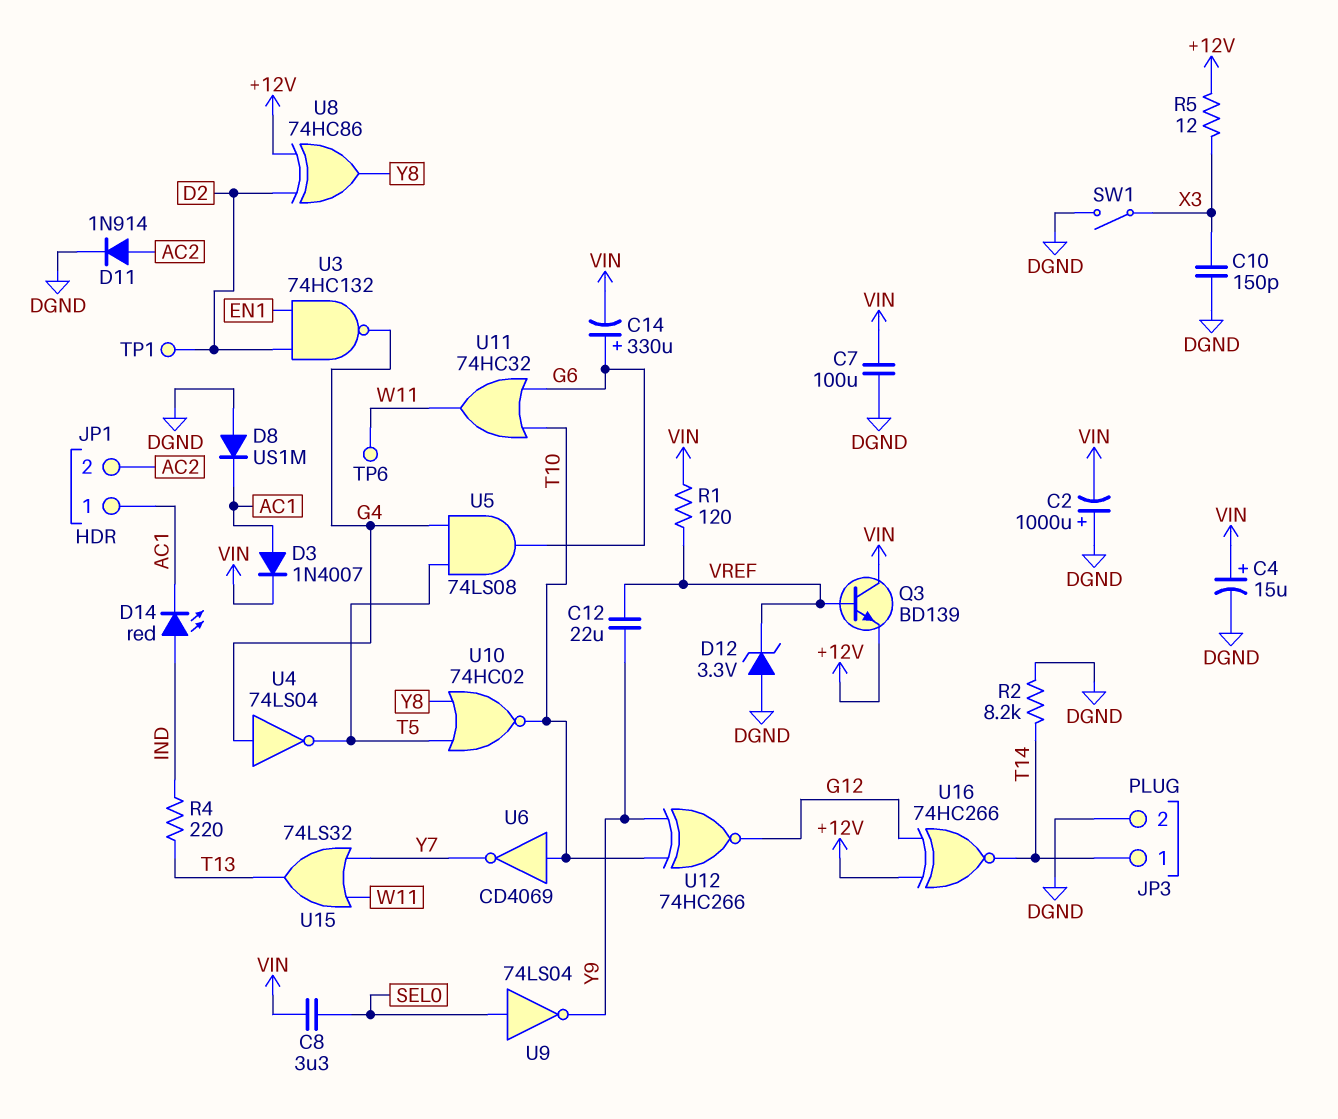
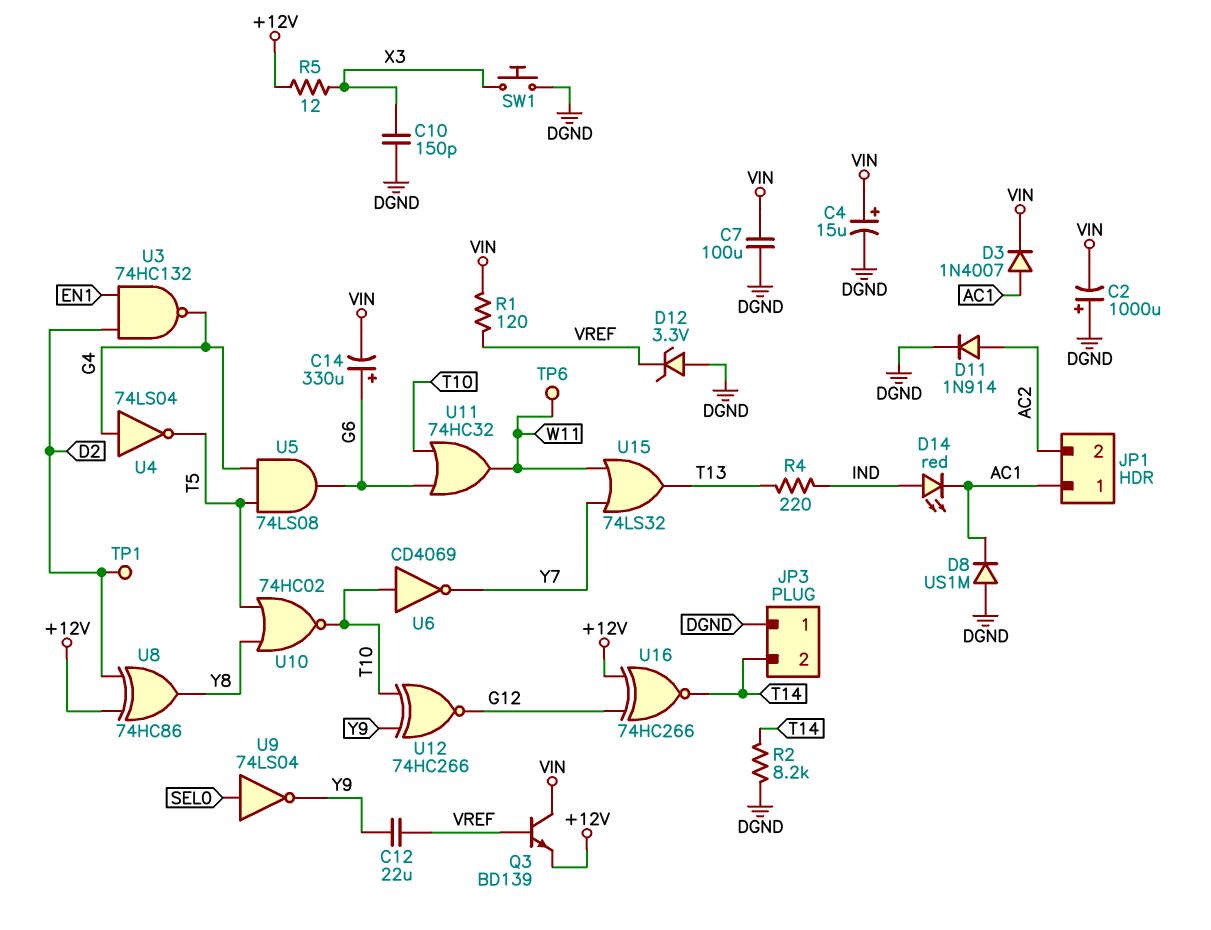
C8: 3.3uF (SEL0, VIN) -> none
JP3 pin 1: T14 -> DGND
JP3 pin 2: DGND -> T14
SW1: switch (DGND, X3) -> button (DGND, X3)

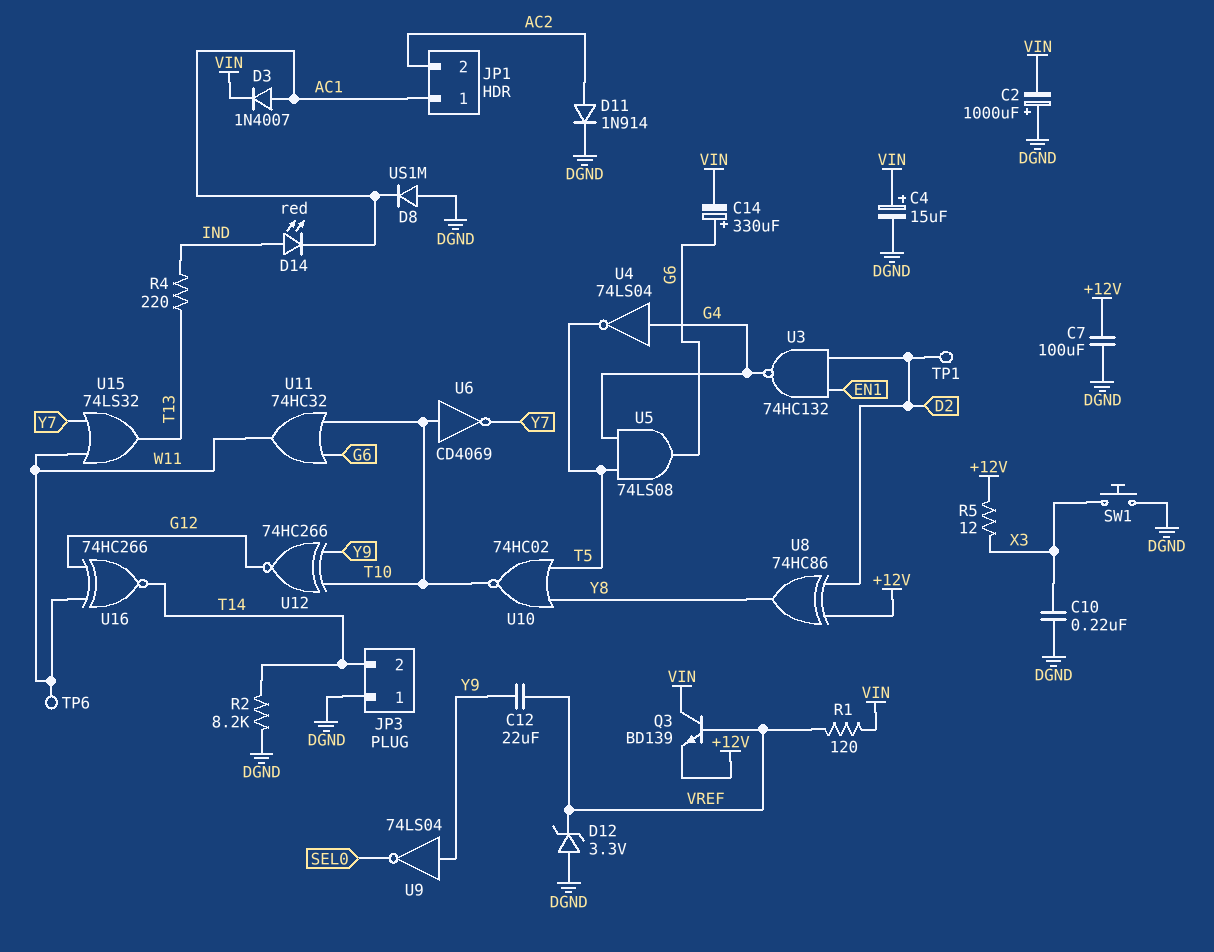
C7: 100uF (DGND, VIN) -> 100uF (+12V, DGND)
C10: 150pF (DGND, X3) -> 220nF (DGND, X3)
U9: NOT 74LS04 (in SEL0, out Y9) -> NOT 74LS04 (in Y9, out SEL0)
U16: XNOR 74HC266 (in +12V, in G12, out T14) -> XNOR 74HC266 (in G12, in W11, out T14)

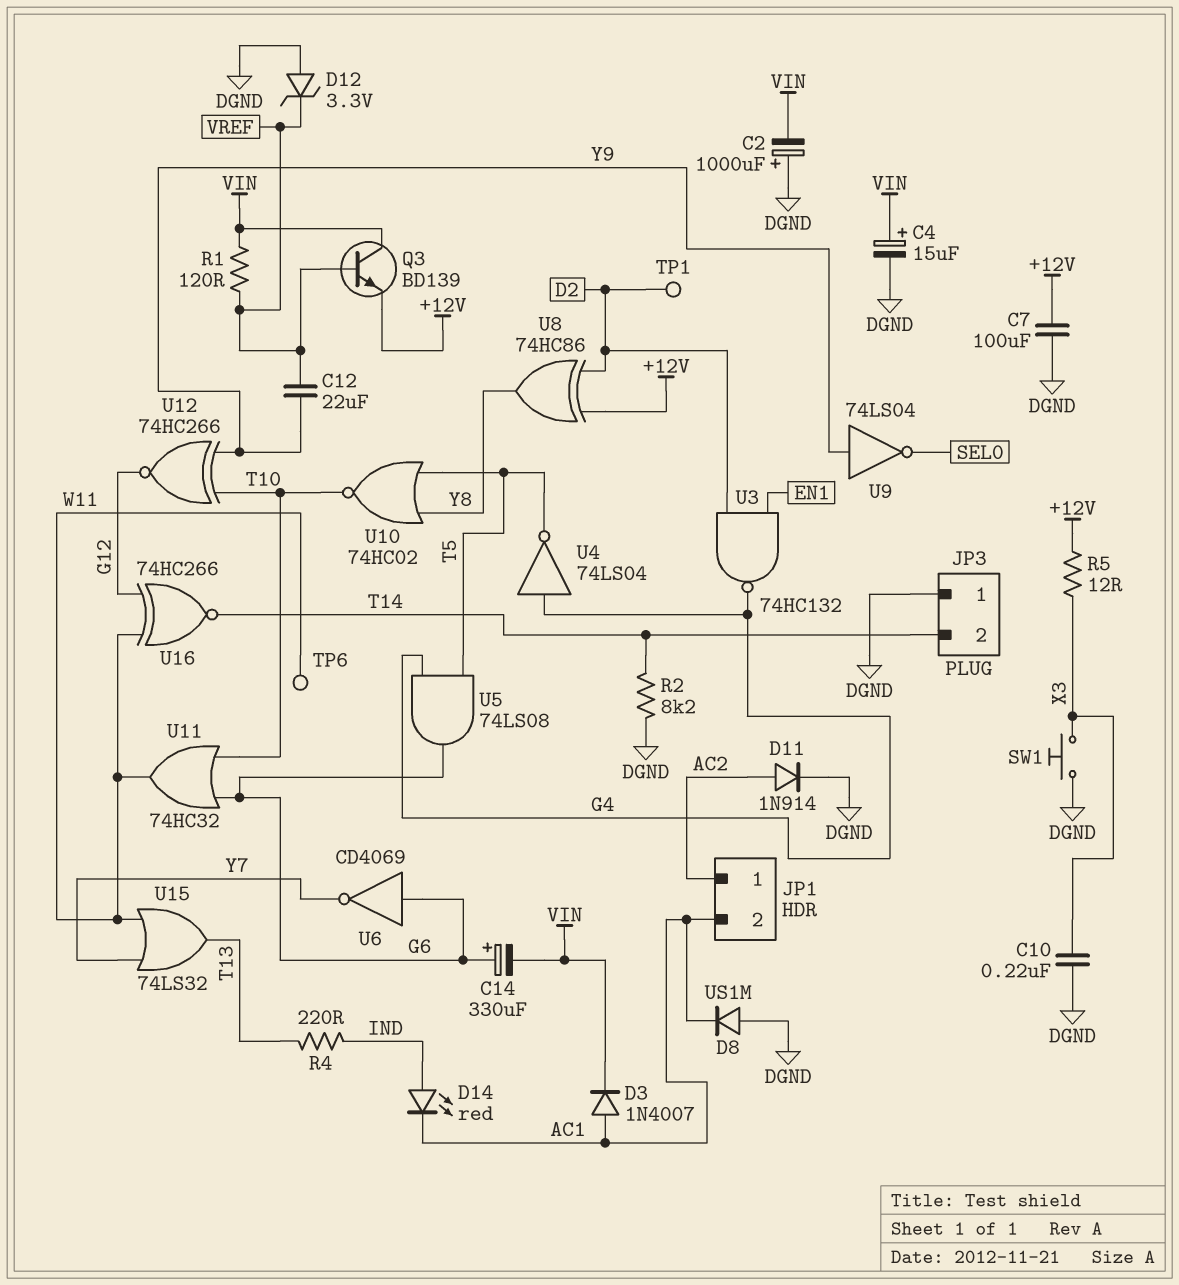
JP1 pin 1: AC1 -> AC2
JP1 pin 2: AC2 -> AC1
U6: NOT CD4069 (in T10, out Y7) -> NOT CD4069 (in G6, out Y7)

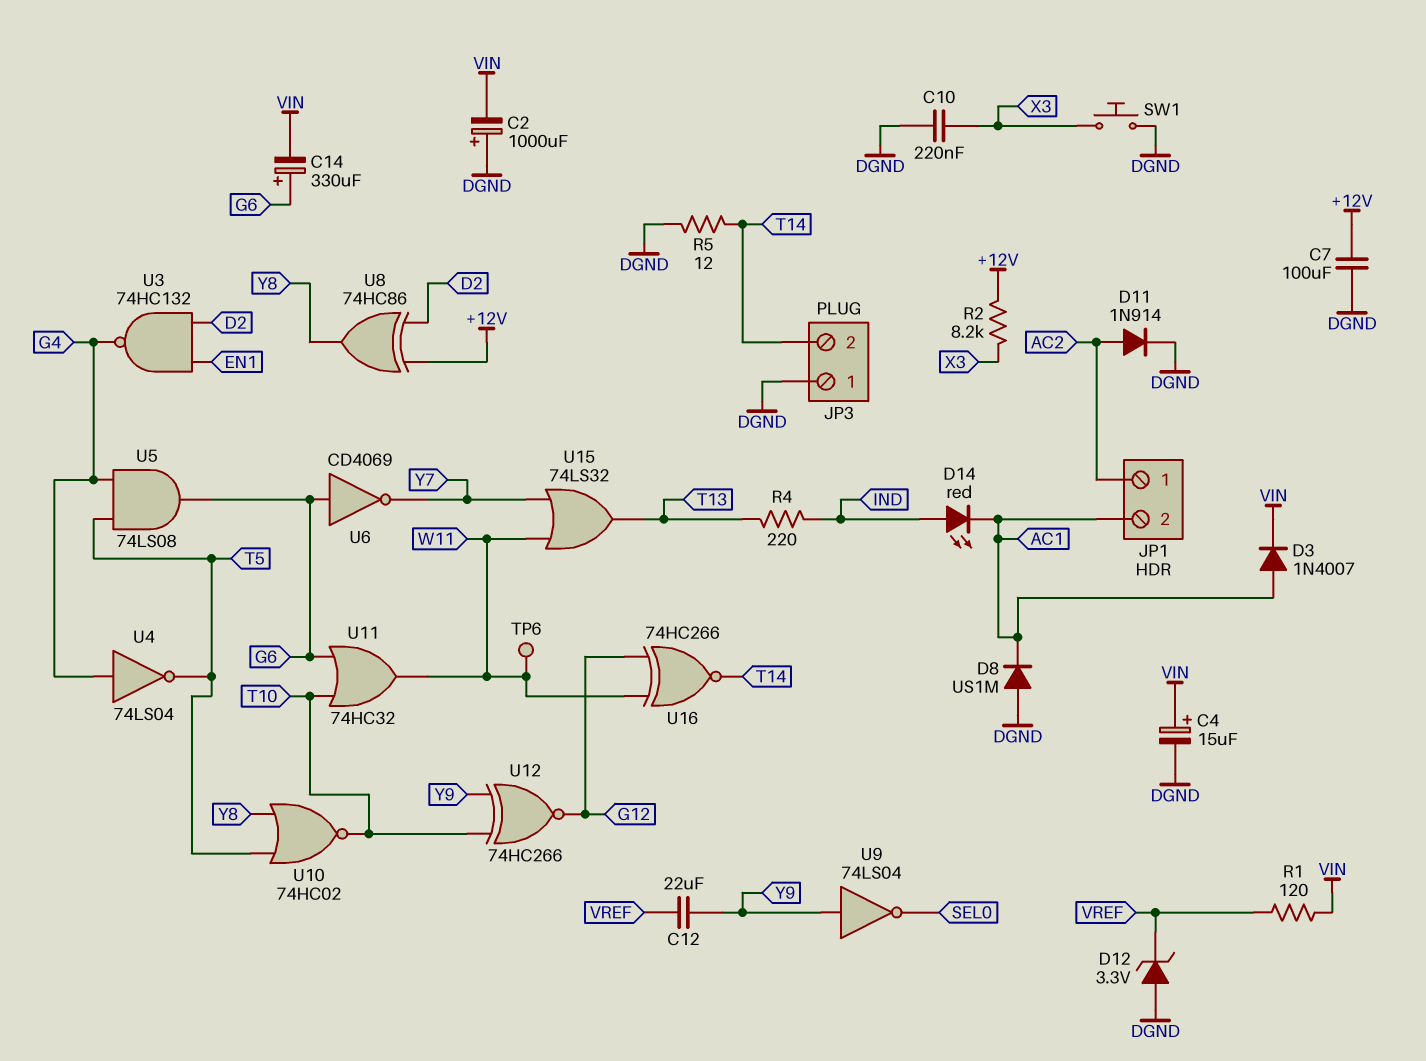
Q3: NPN BD139 (B VREF, C VIN, E +12V) -> none
R2: 8.2k (DGND, T14) -> 8.2k (+12V, X3)
R5: 12 (+12V, X3) -> 12 (DGND, T14)
TP1: test point (D2) -> none

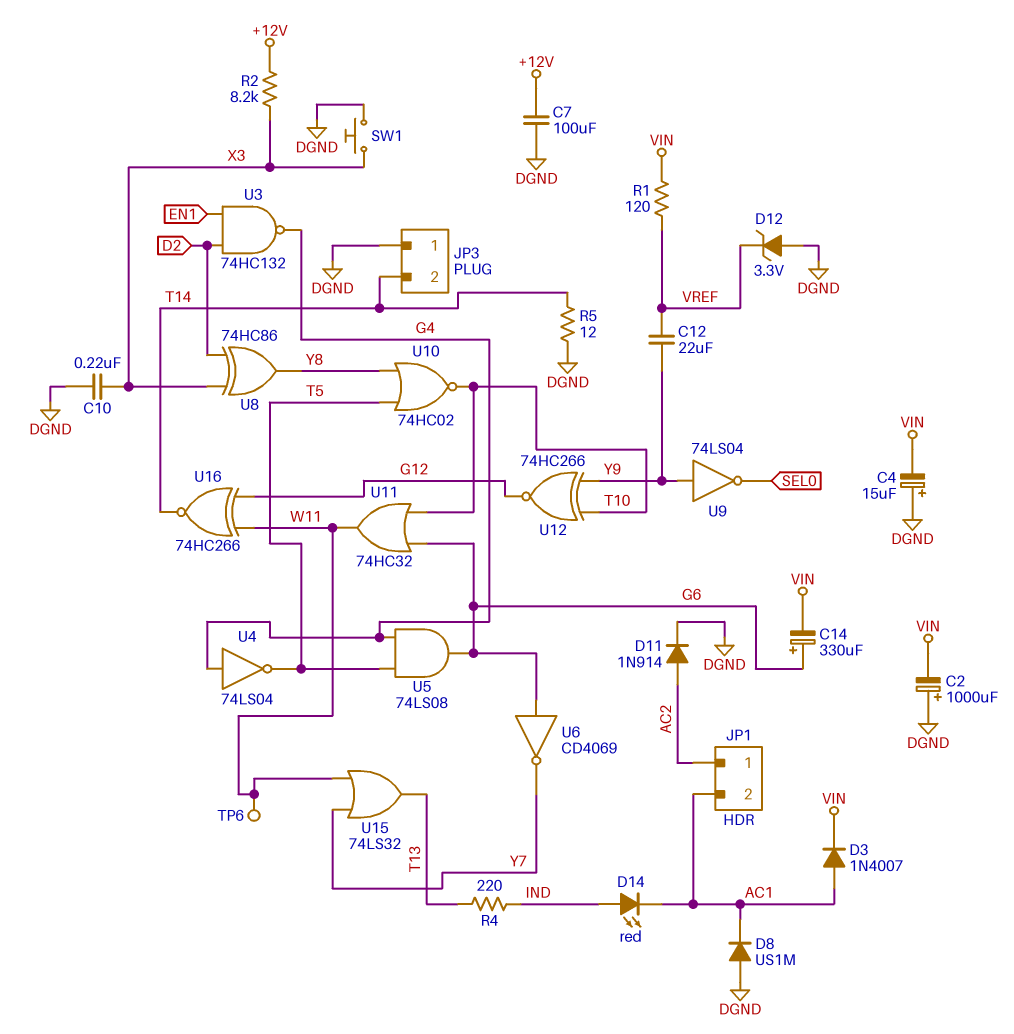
C4: 15uF (plus VIN, minus DGND) -> 15uF (plus DGND, minus VIN)
U8: XOR 74HC86 (in +12V, in D2, out Y8) -> XOR 74HC86 (in D2, in X3, out Y8)

